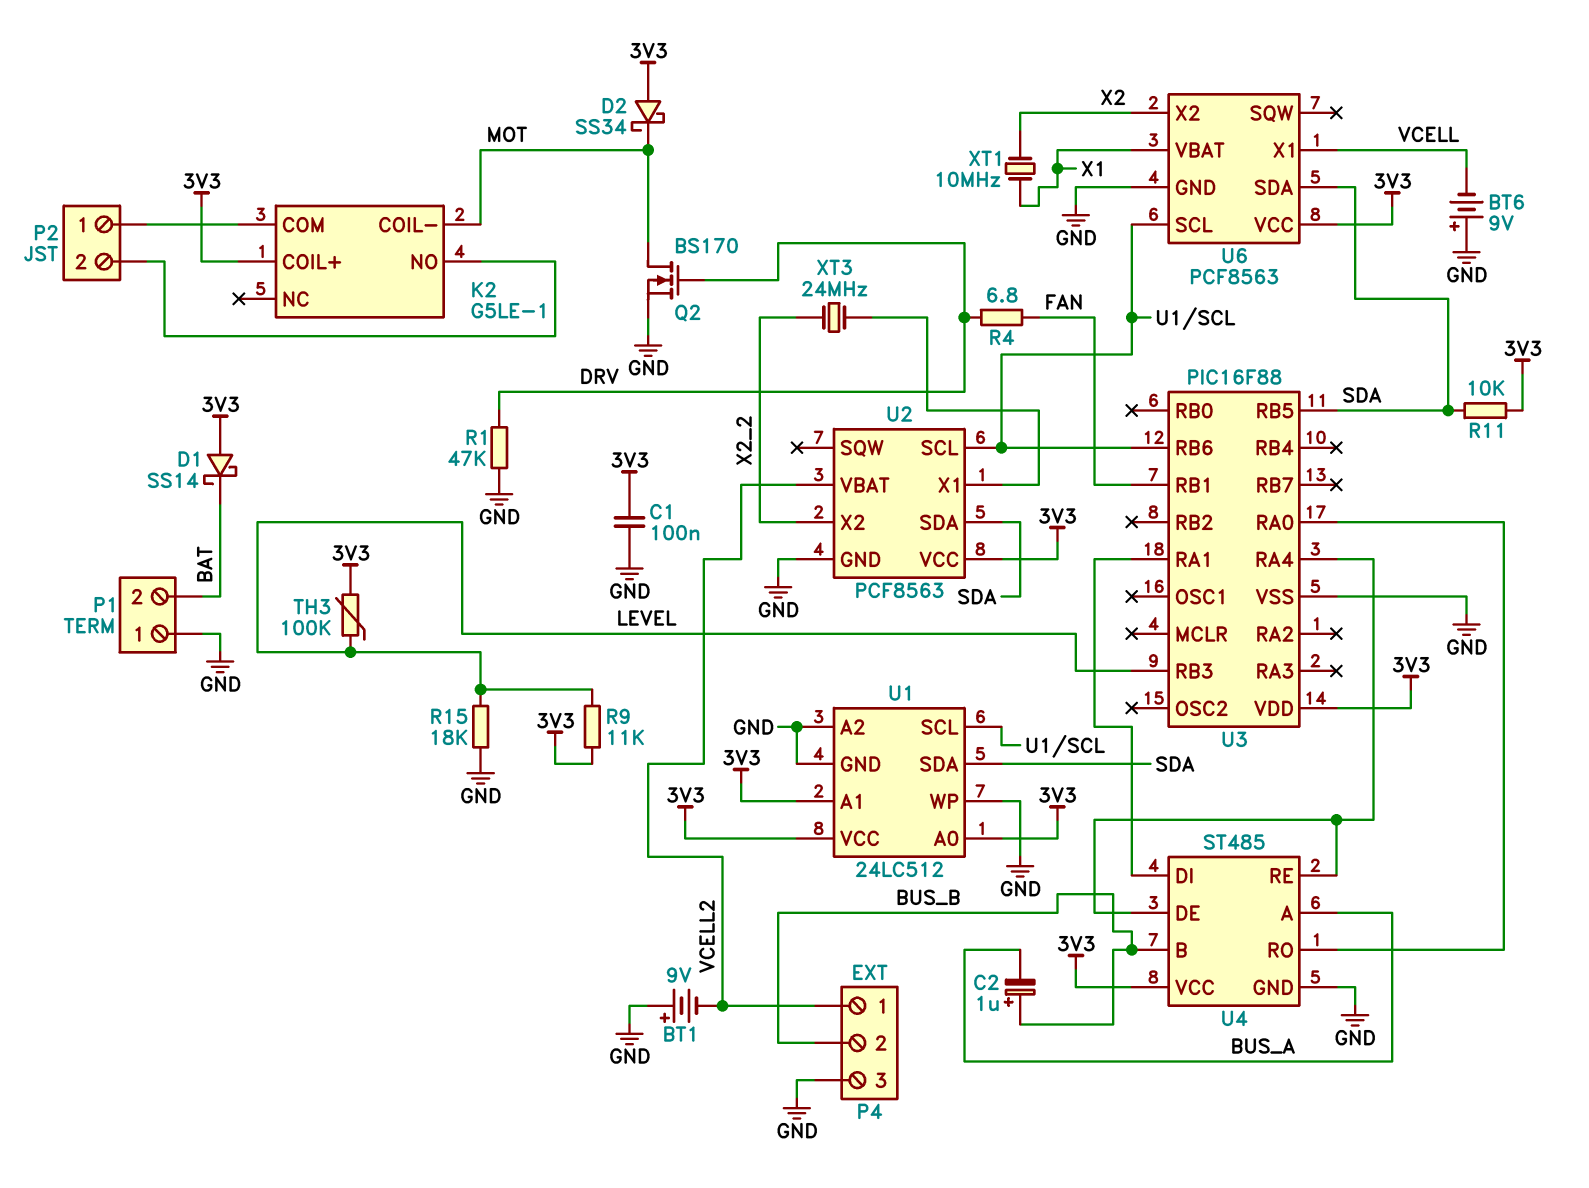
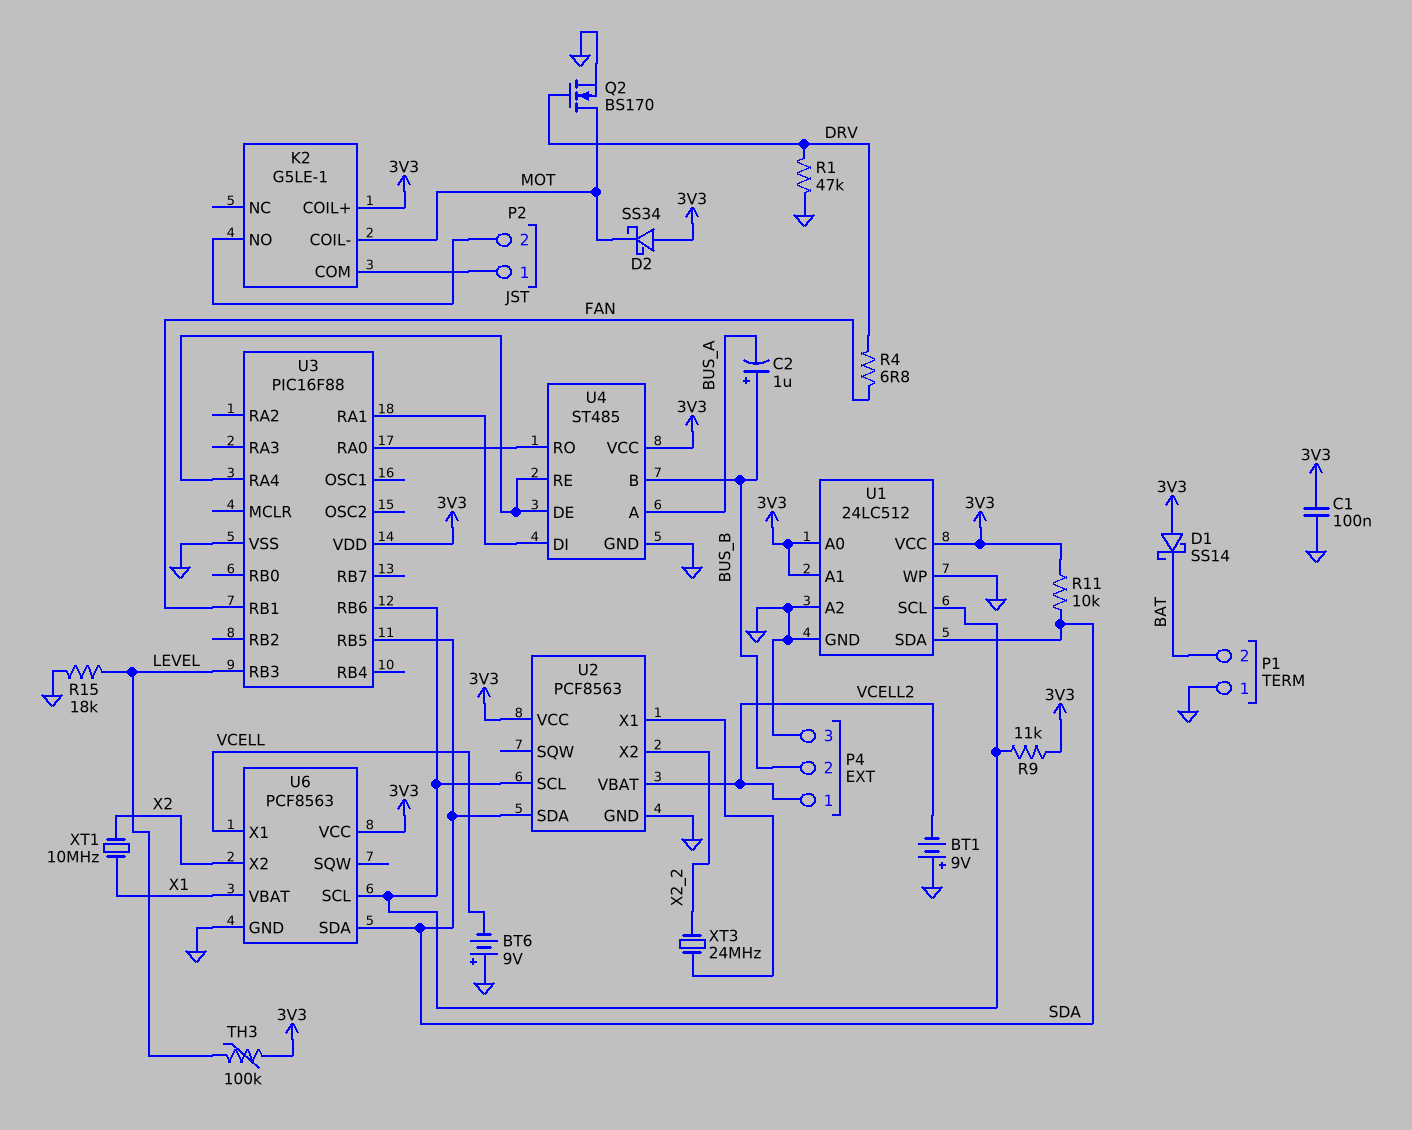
R9: 11k (3V3, LEVEL) -> 11k (3V3, U1/SCL)

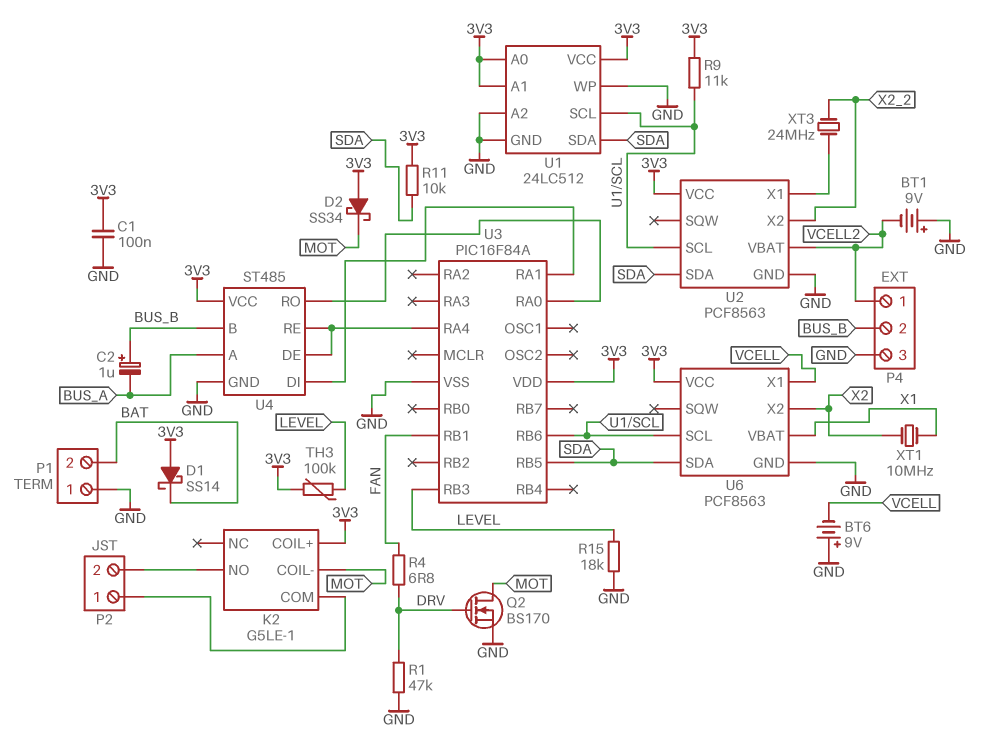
U3: PIC16F88 -> PIC16F84A

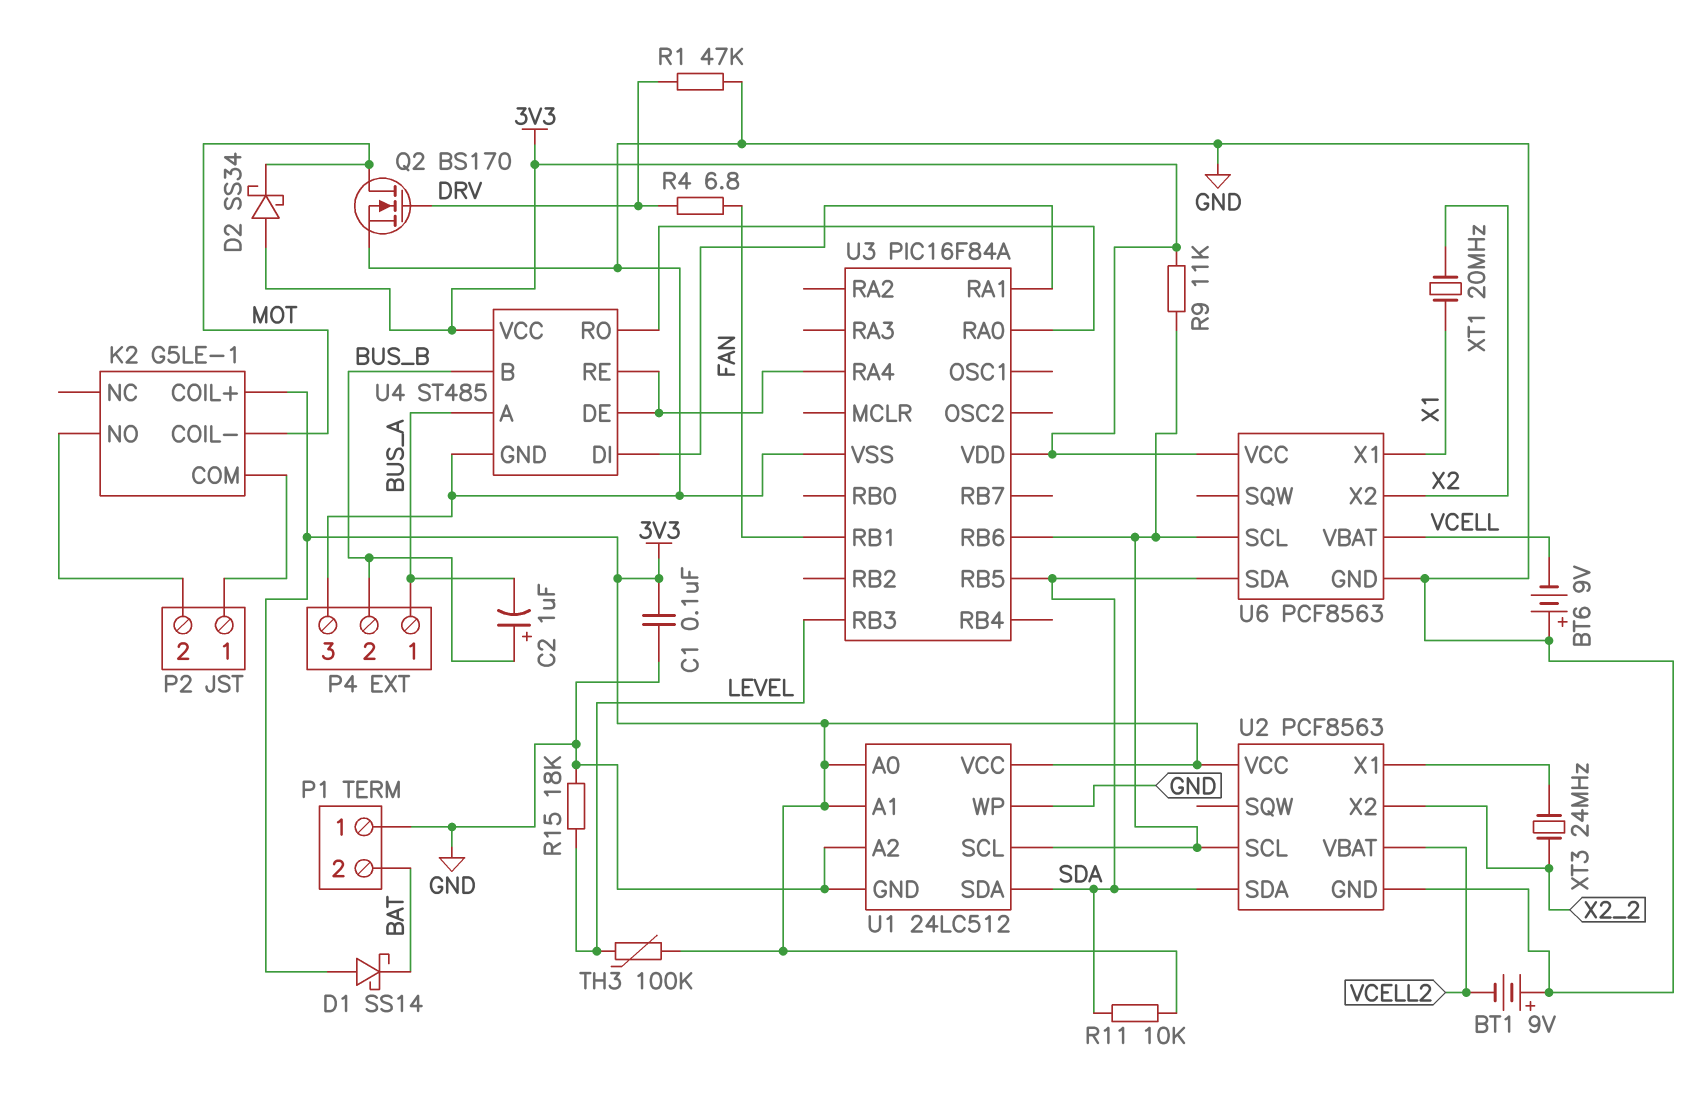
P4 pin 1: VCELL2 -> BUS_A
U6 pin VBAT: X1 -> VCELL
U6 pin X1: VCELL -> X1
XT1: 10MHz (X1, X2) -> 20MHz (X1, X2)

